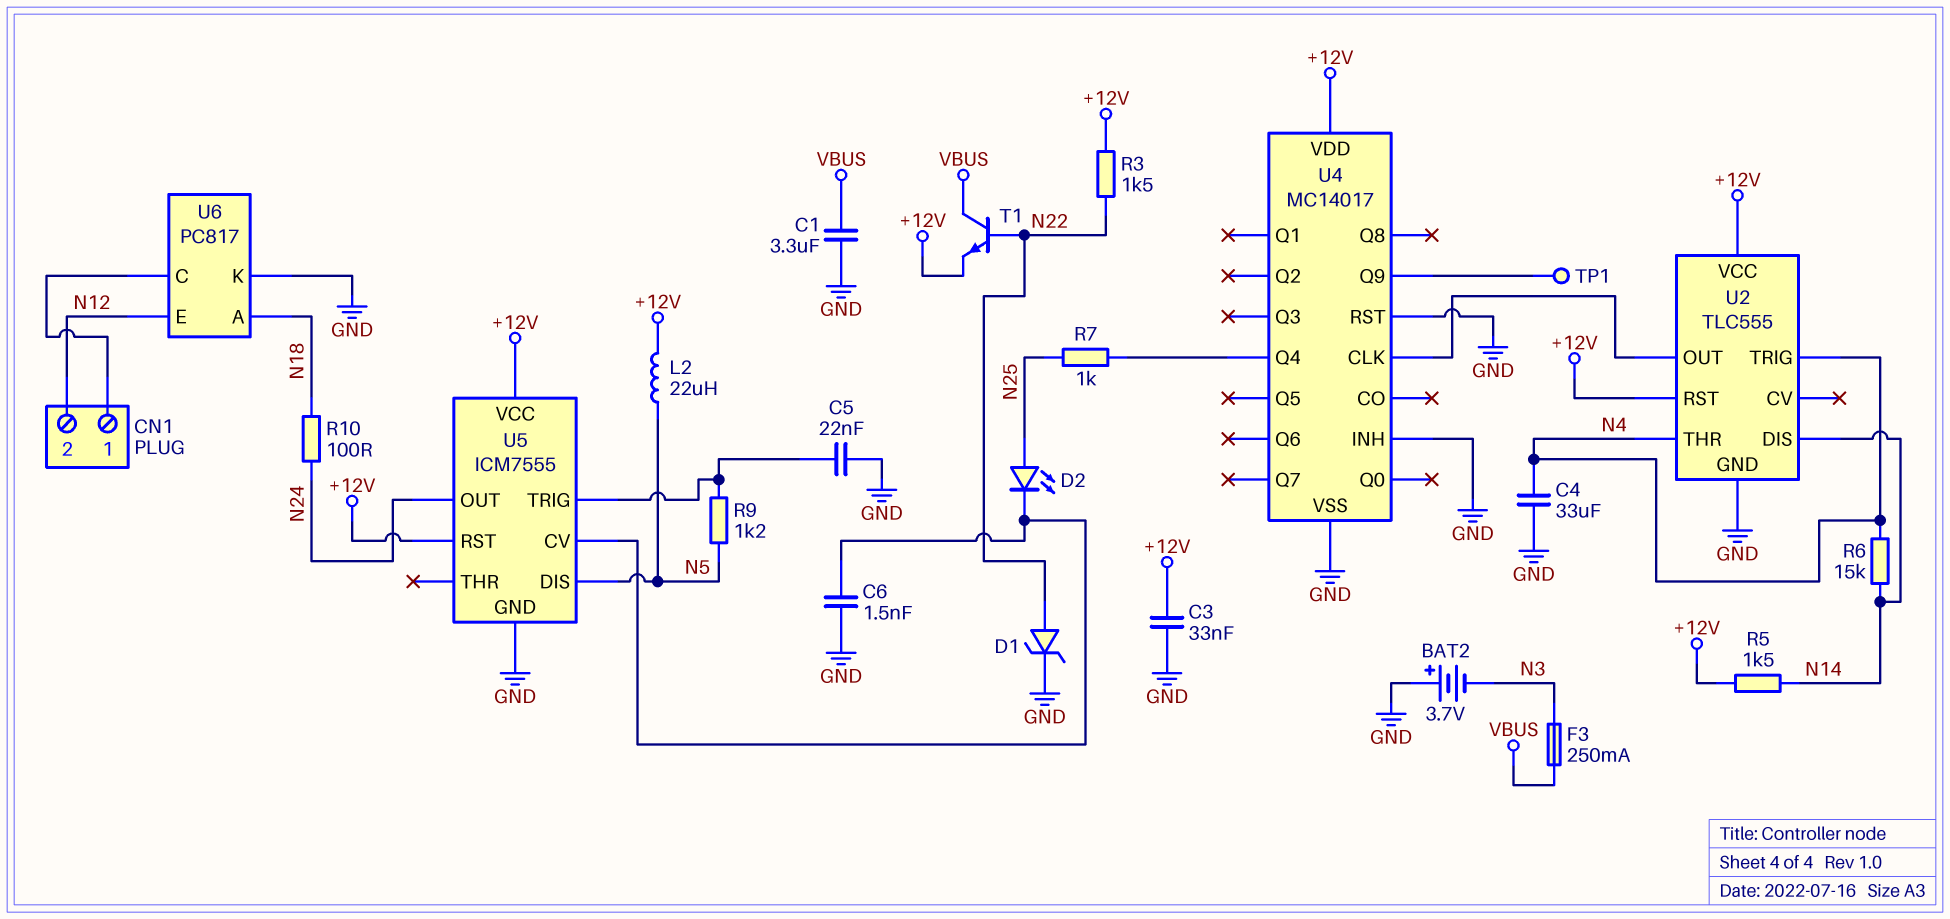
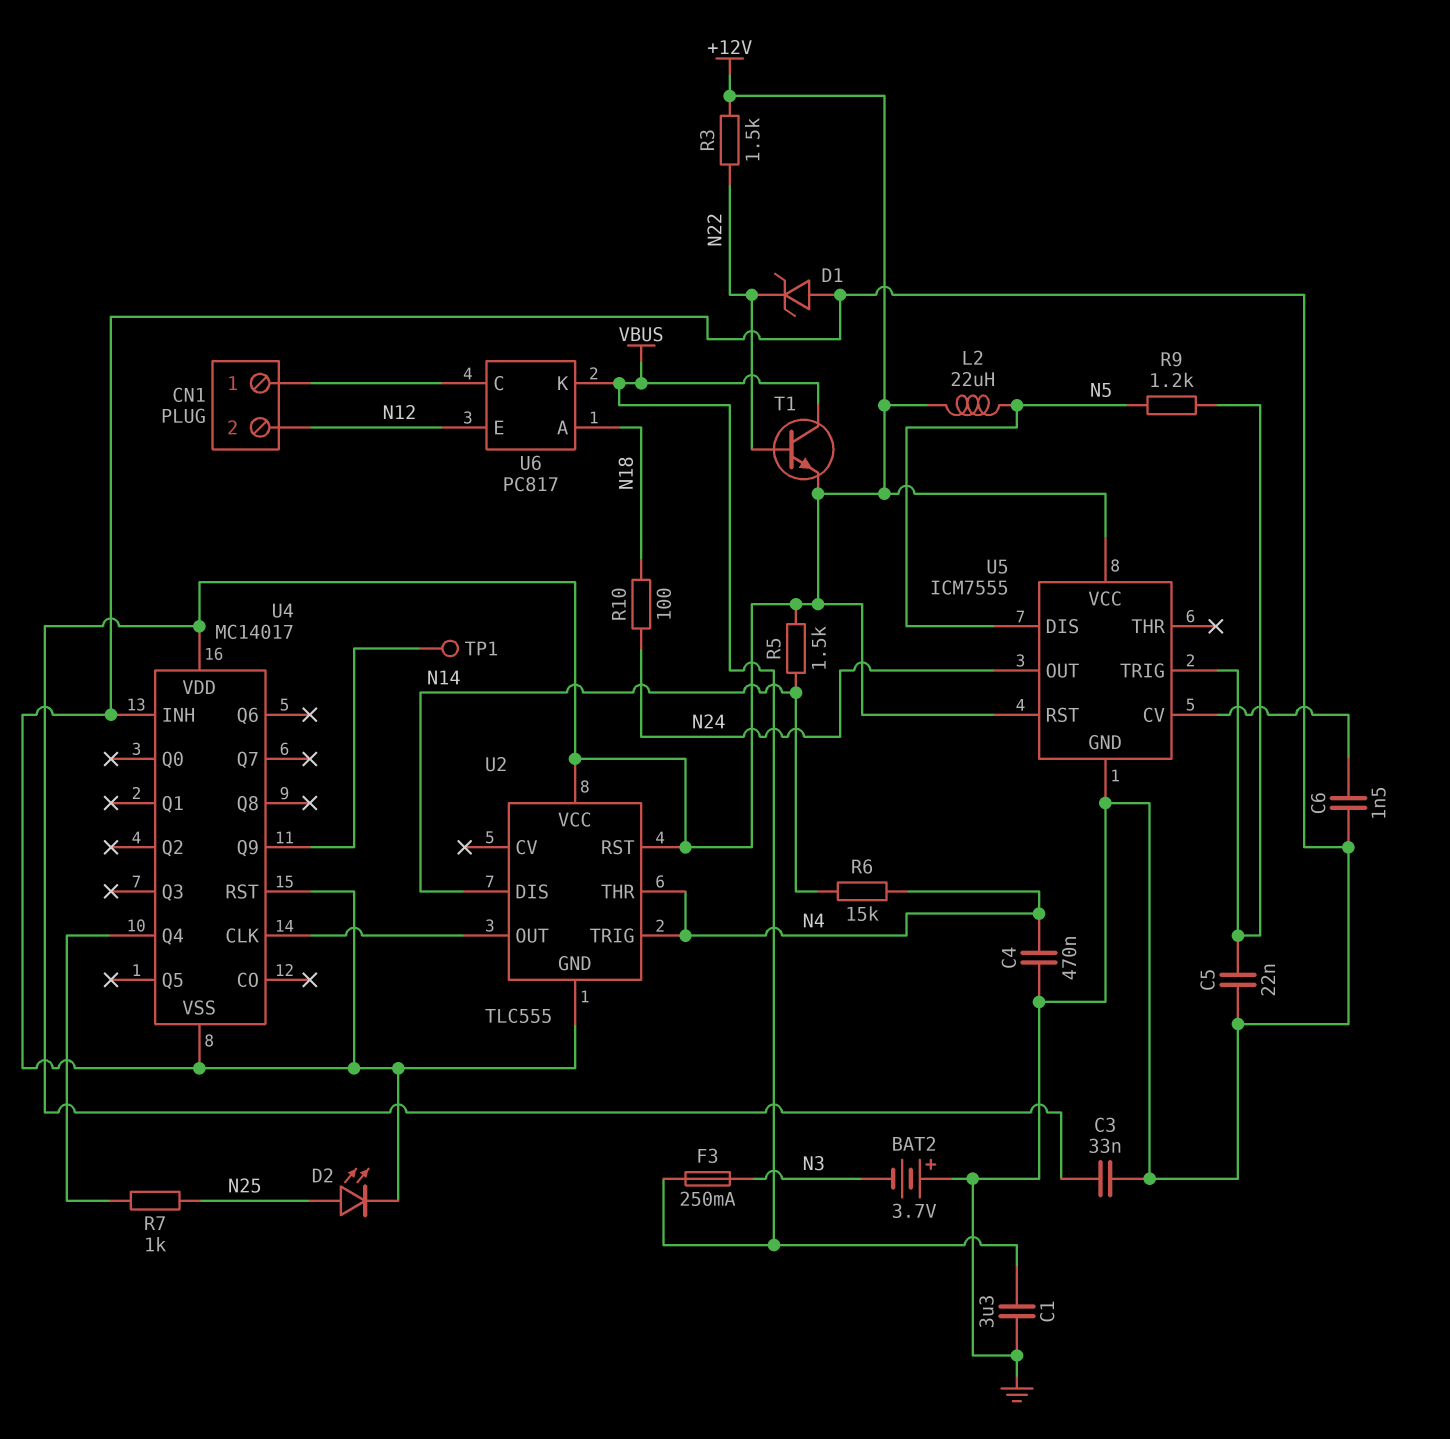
C4: 33uF (GND, N4) -> 470nF (GND, N4)
D1: zener (A N22, K GND) -> zener (A GND, K N22)
D2: LED (A N25, K U5/CV) -> LED (A N25, K GND)
U6 pin K: GND -> VBUS

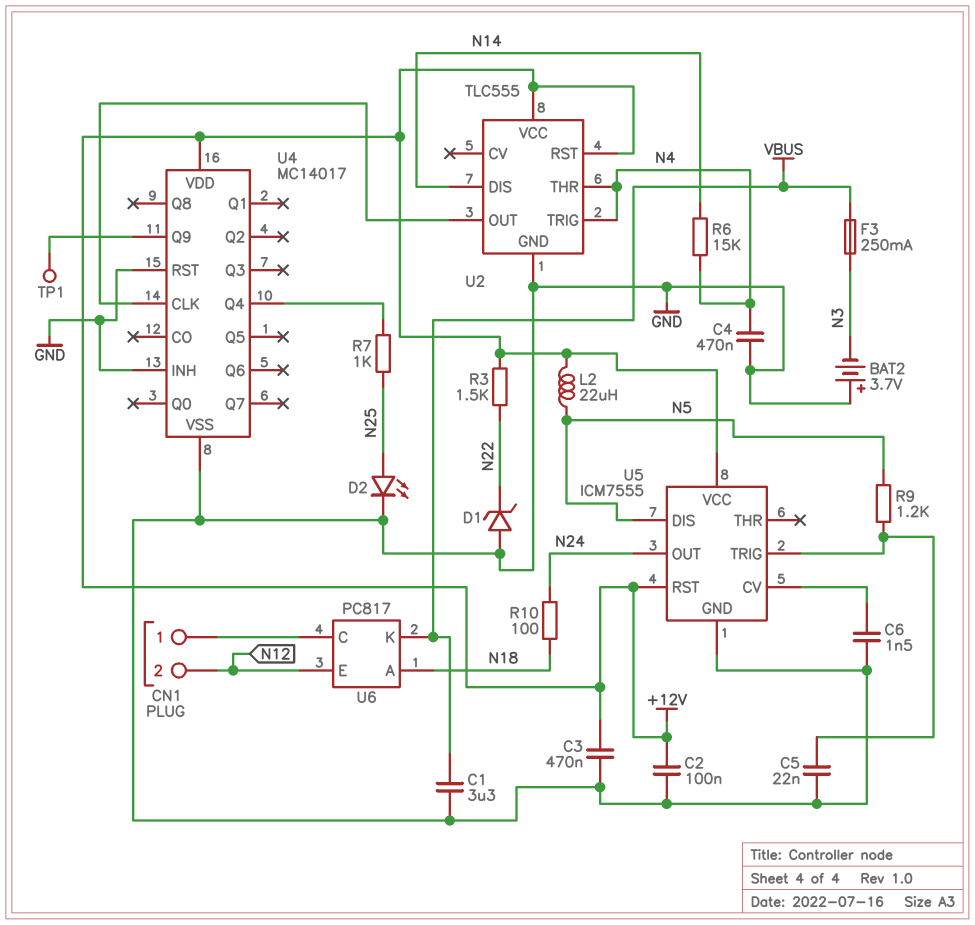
C2: none -> 100nF (+12V, GND)
C3: 33nF (+12V, GND) -> 470nF (+12V, GND)
R5: 1.5k (+12V, N14) -> none
T1: NPN (B N22, C VBUS, E +12V) -> none

